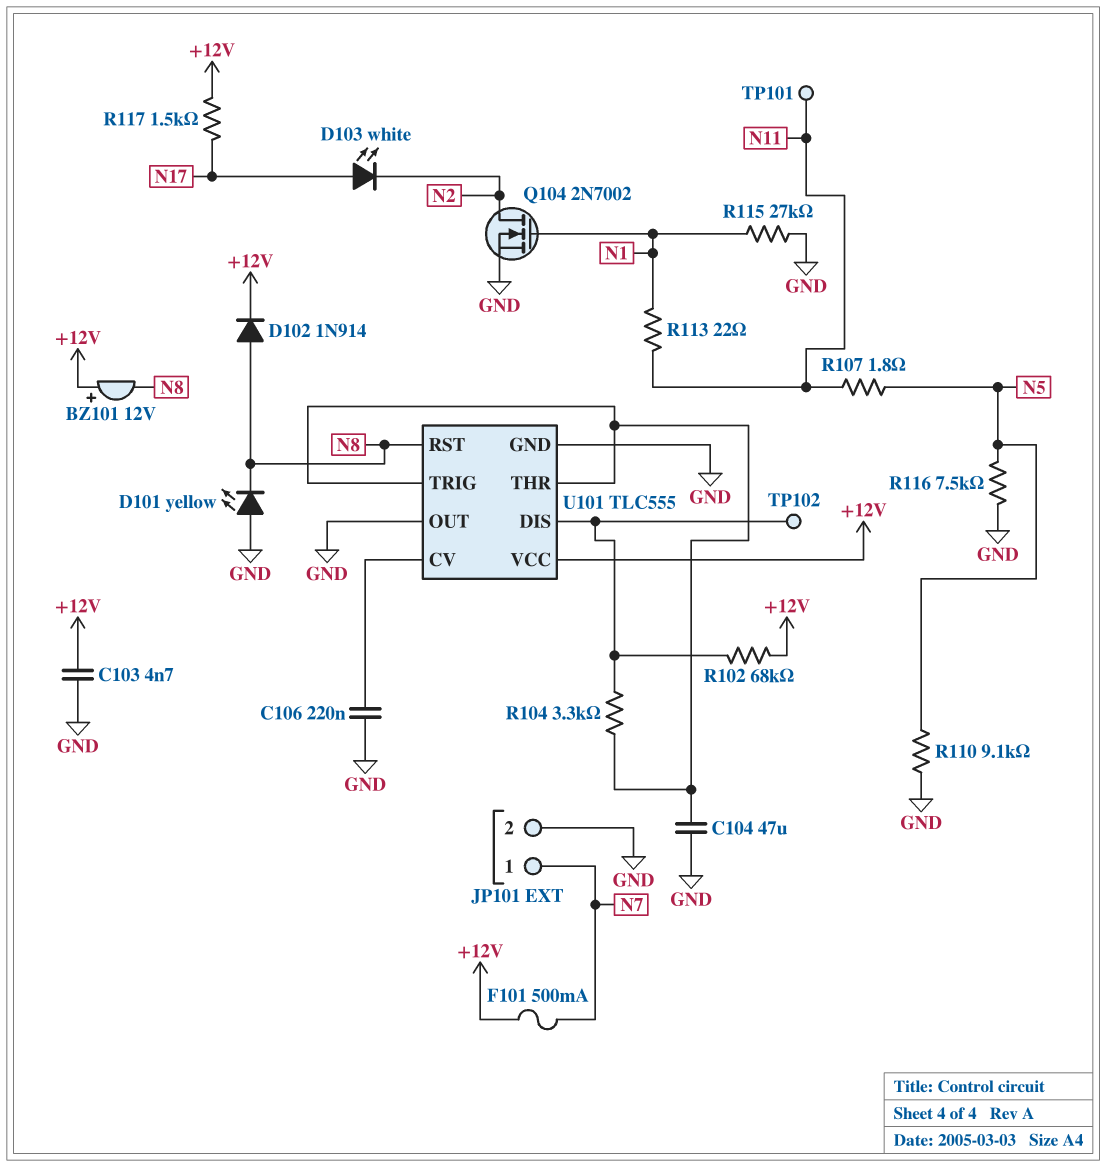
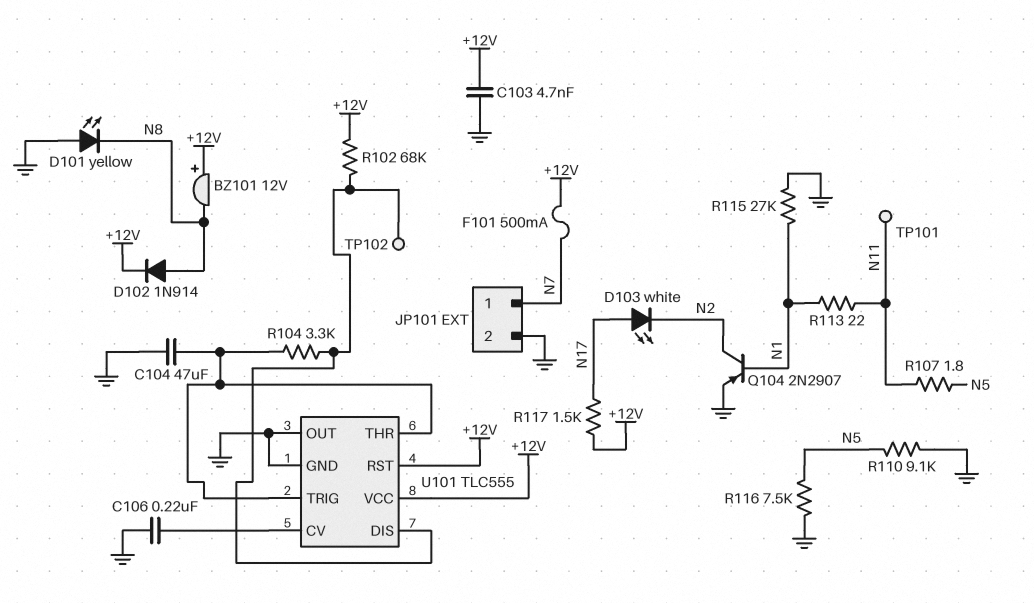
Q104: NMOS 2N7002 (G N1, D N2, S GND) -> PNP 2N2907 (B N1, C N2, E GND)
U101 pin RST: N8 -> +12V

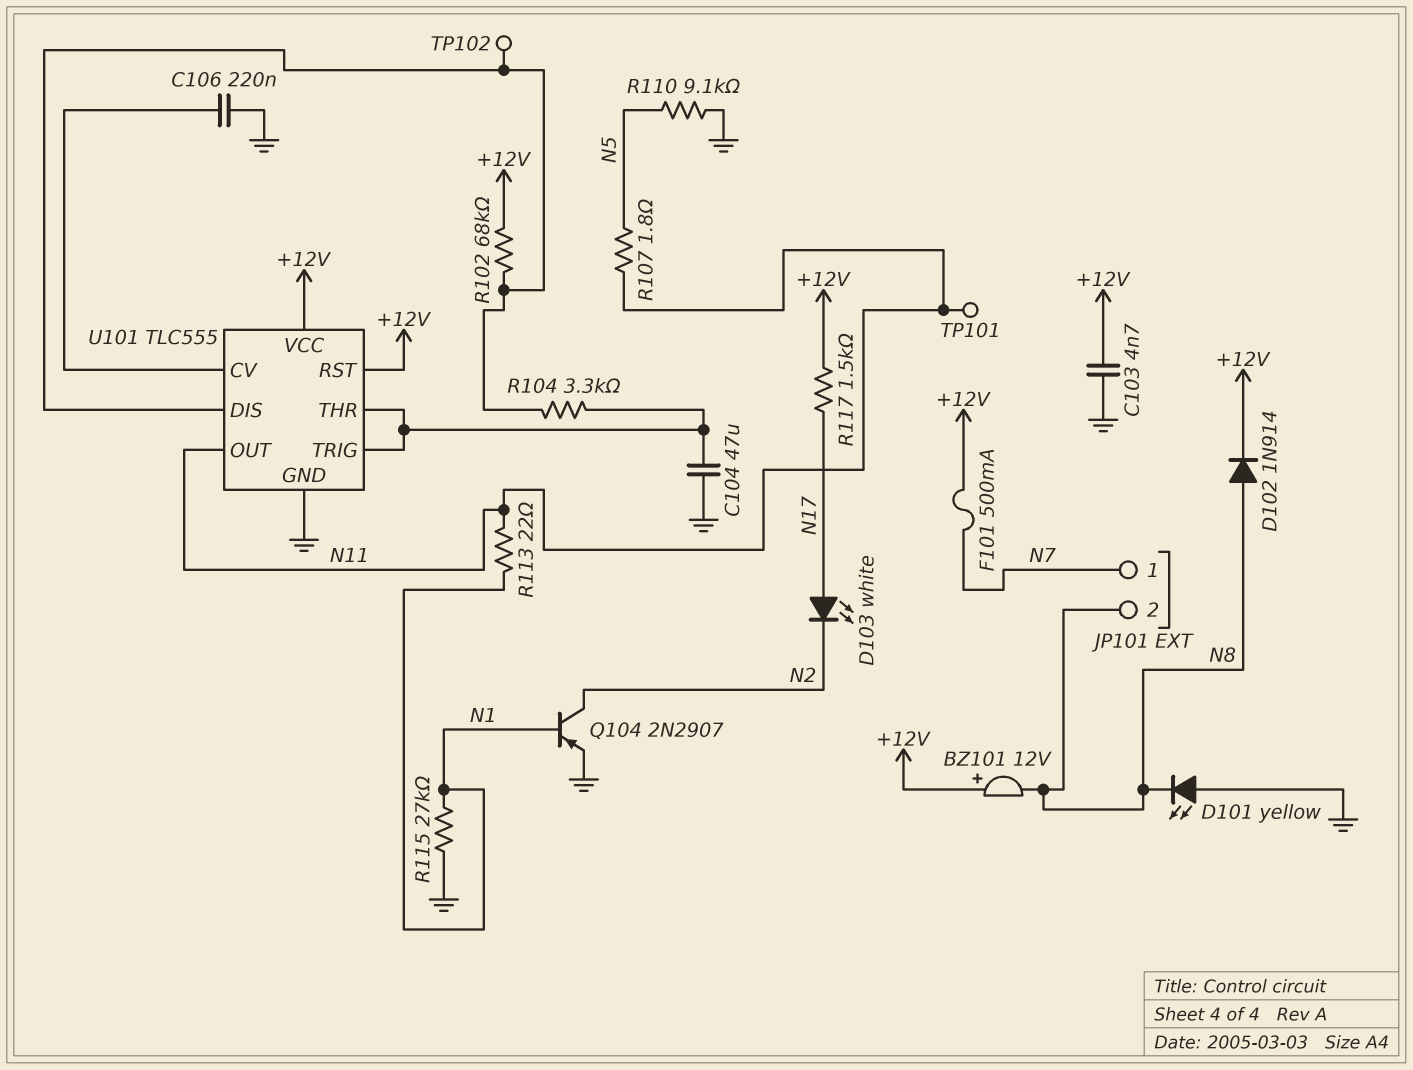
JP101 pin 2: GND -> N8
R116: 7.5k (GND, N5) -> none
U101 pin OUT: GND -> N11

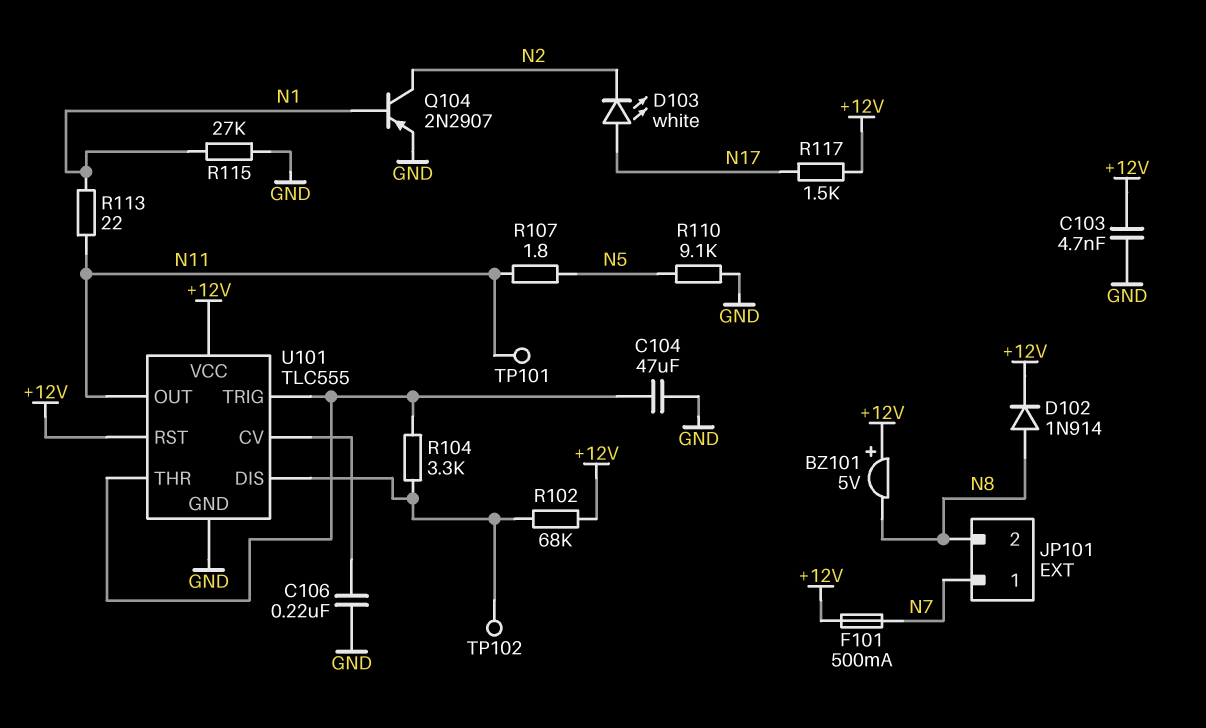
BZ101: buzzer 12V (plus +12V, minus N8) -> buzzer 5V (plus +12V, minus N8)
D101: LED yellow (A GND, K N8) -> none

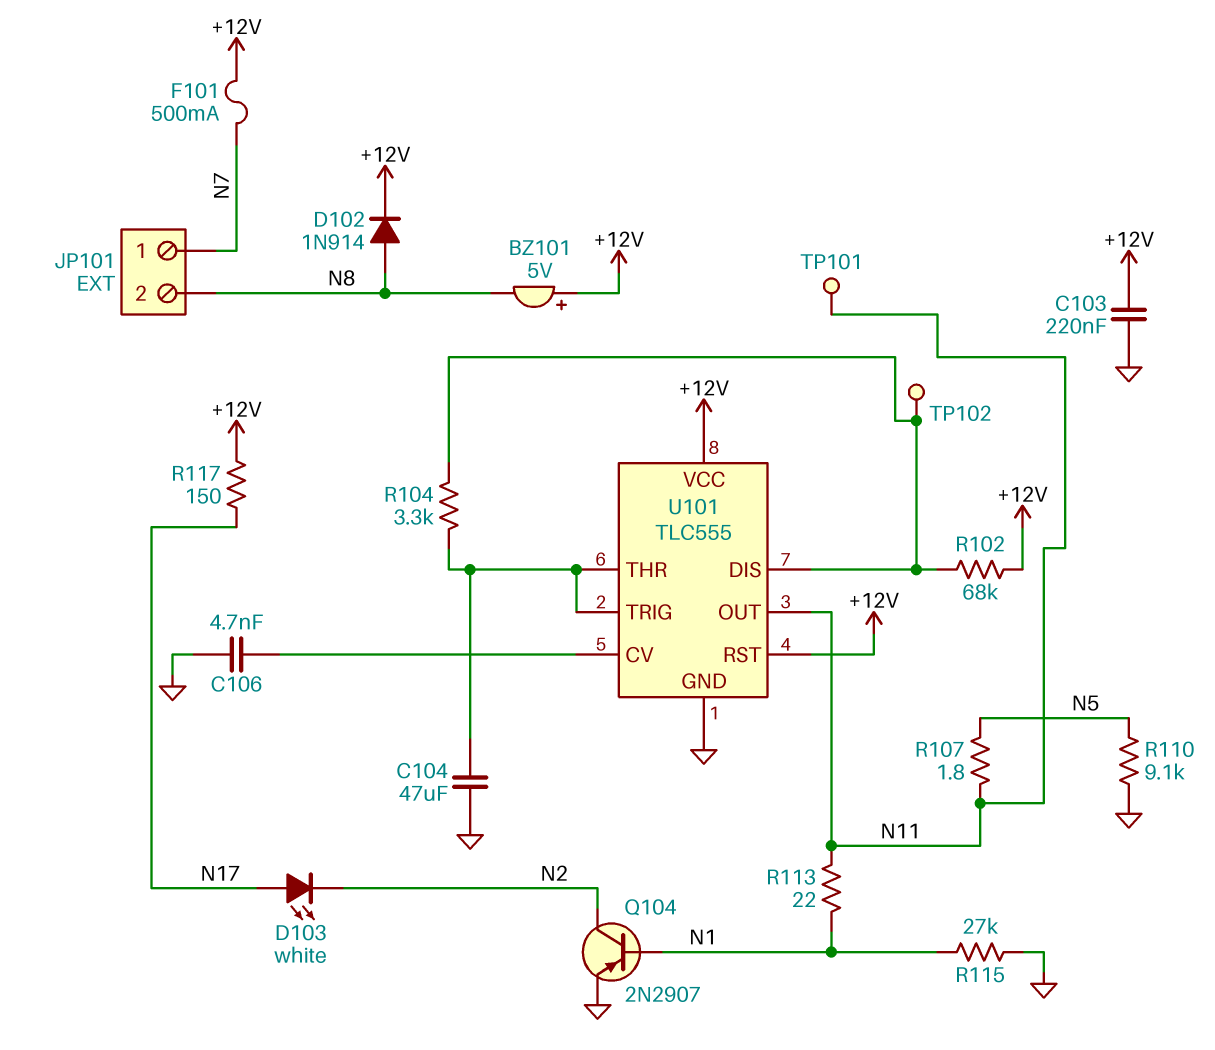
C103: 4.7nF (+12V, GND) -> 220nF (+12V, GND)
C106: 220nF (GND, U101/CV) -> 4.7nF (GND, U101/CV)
R117: 1.5k (+12V, N17) -> 150 (+12V, N17)

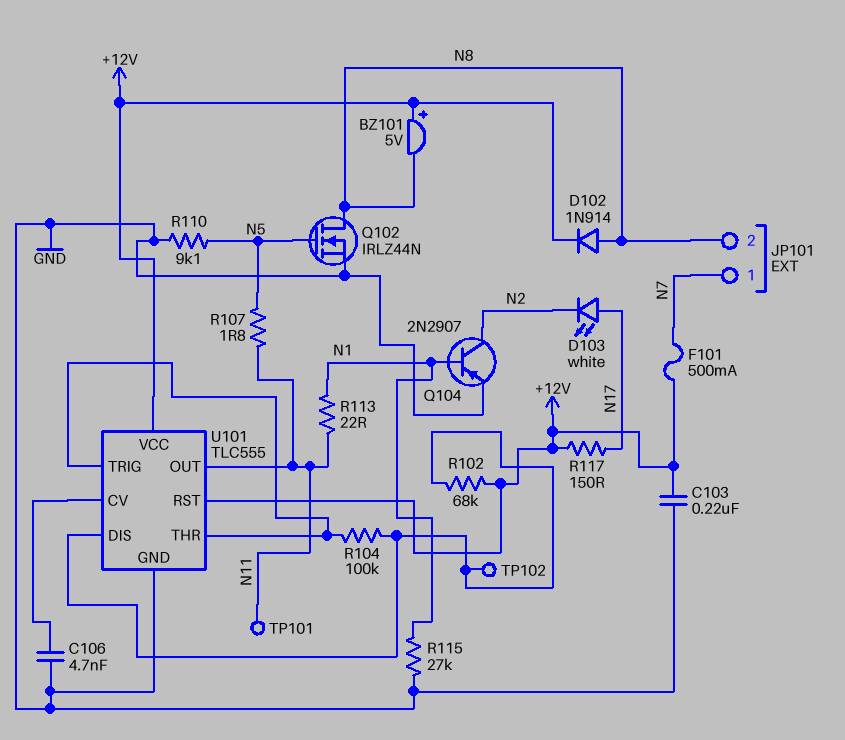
C104: 47uF (GND, U101/THR) -> none
Q102: none -> NMOS IRLZ44N (G N5, D N8, S GND)
R104: 3.3k (U101/DIS, U101/THR) -> 100k (U101/DIS, U101/THR)

